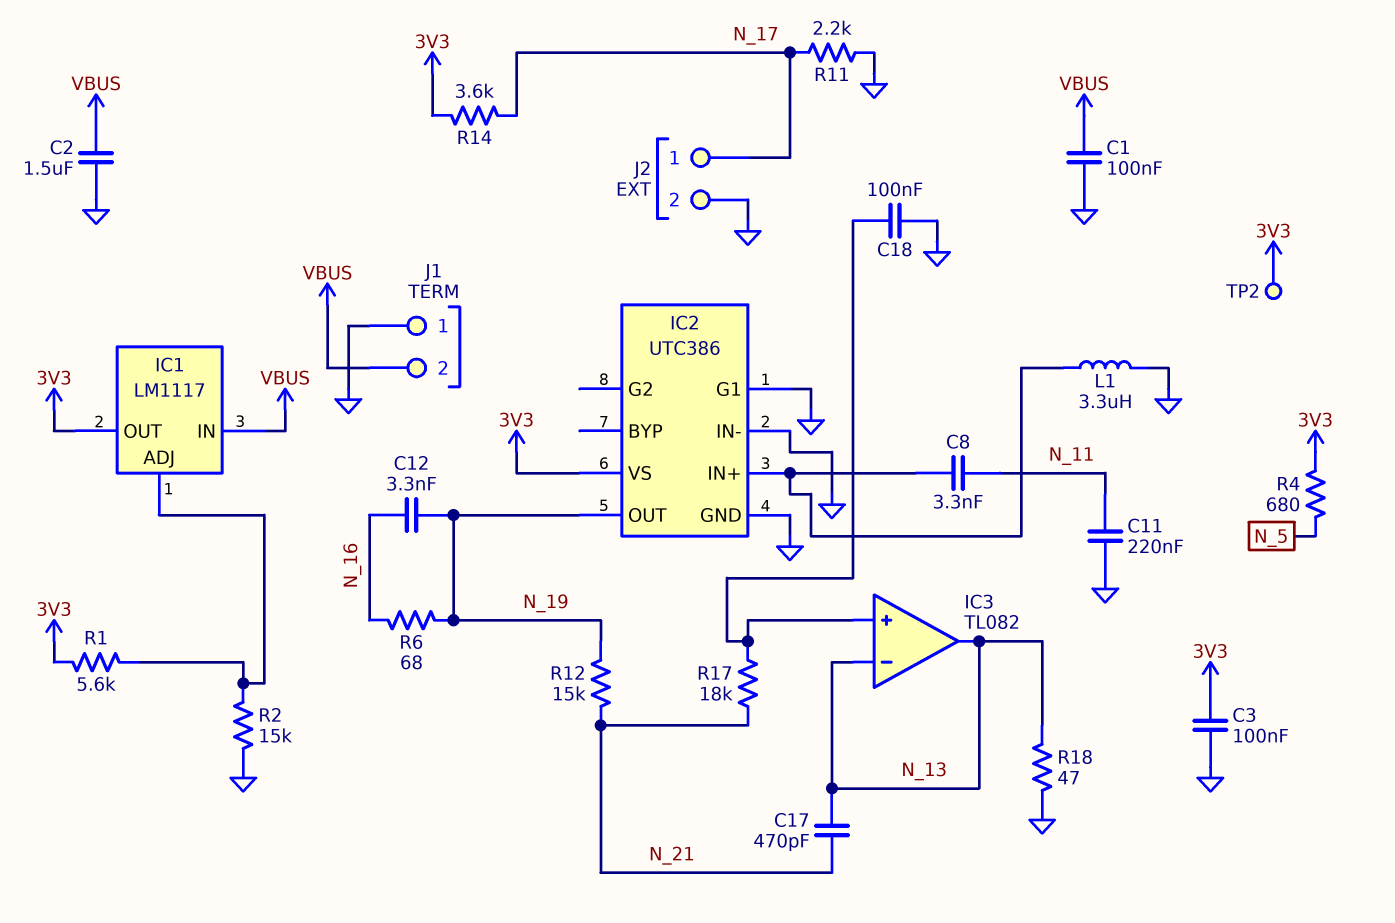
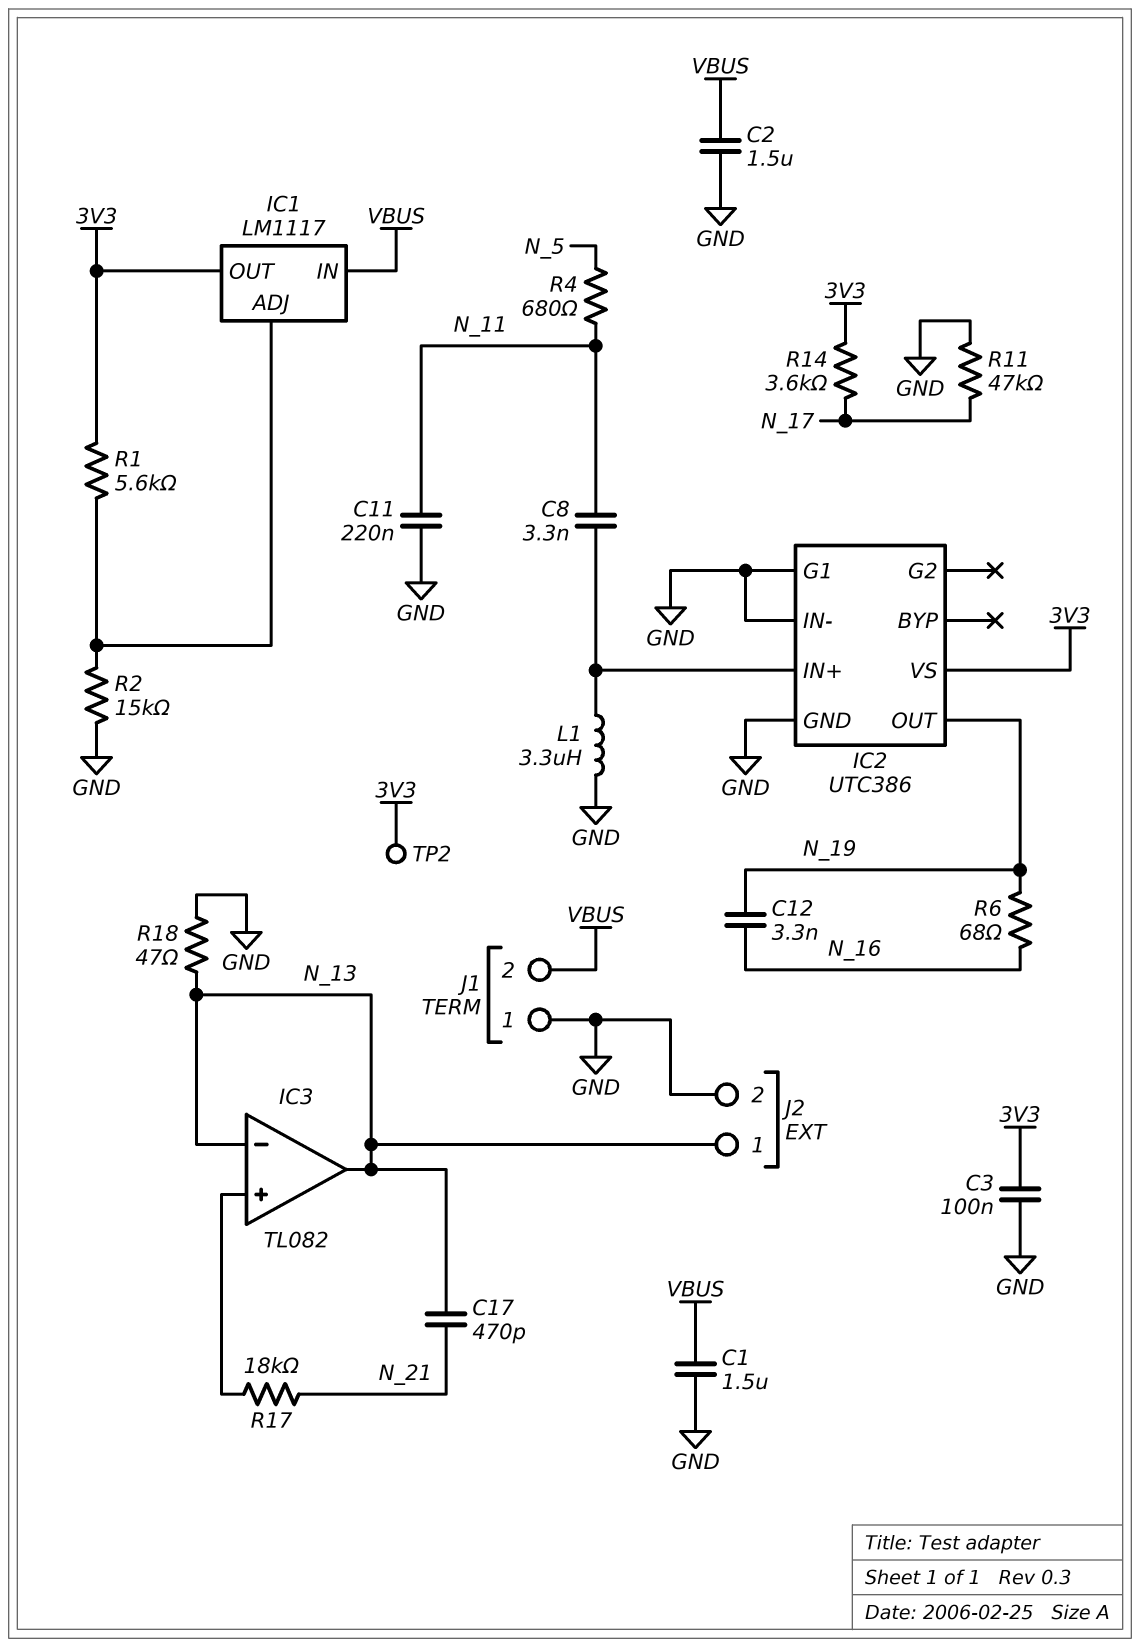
C1: 100nF (GND, VBUS) -> 1.5uF (GND, VBUS)
C18: 100nF (GND, IC3/in+) -> none
J2 pin 1: N_17 -> N_13
R4: 680 (3V3, N_5) -> 680 (N_5, N_11)
R11: 2.2k (GND, N_17) -> 47k (GND, N_17)
R12: 15k (N_19, N_21) -> none

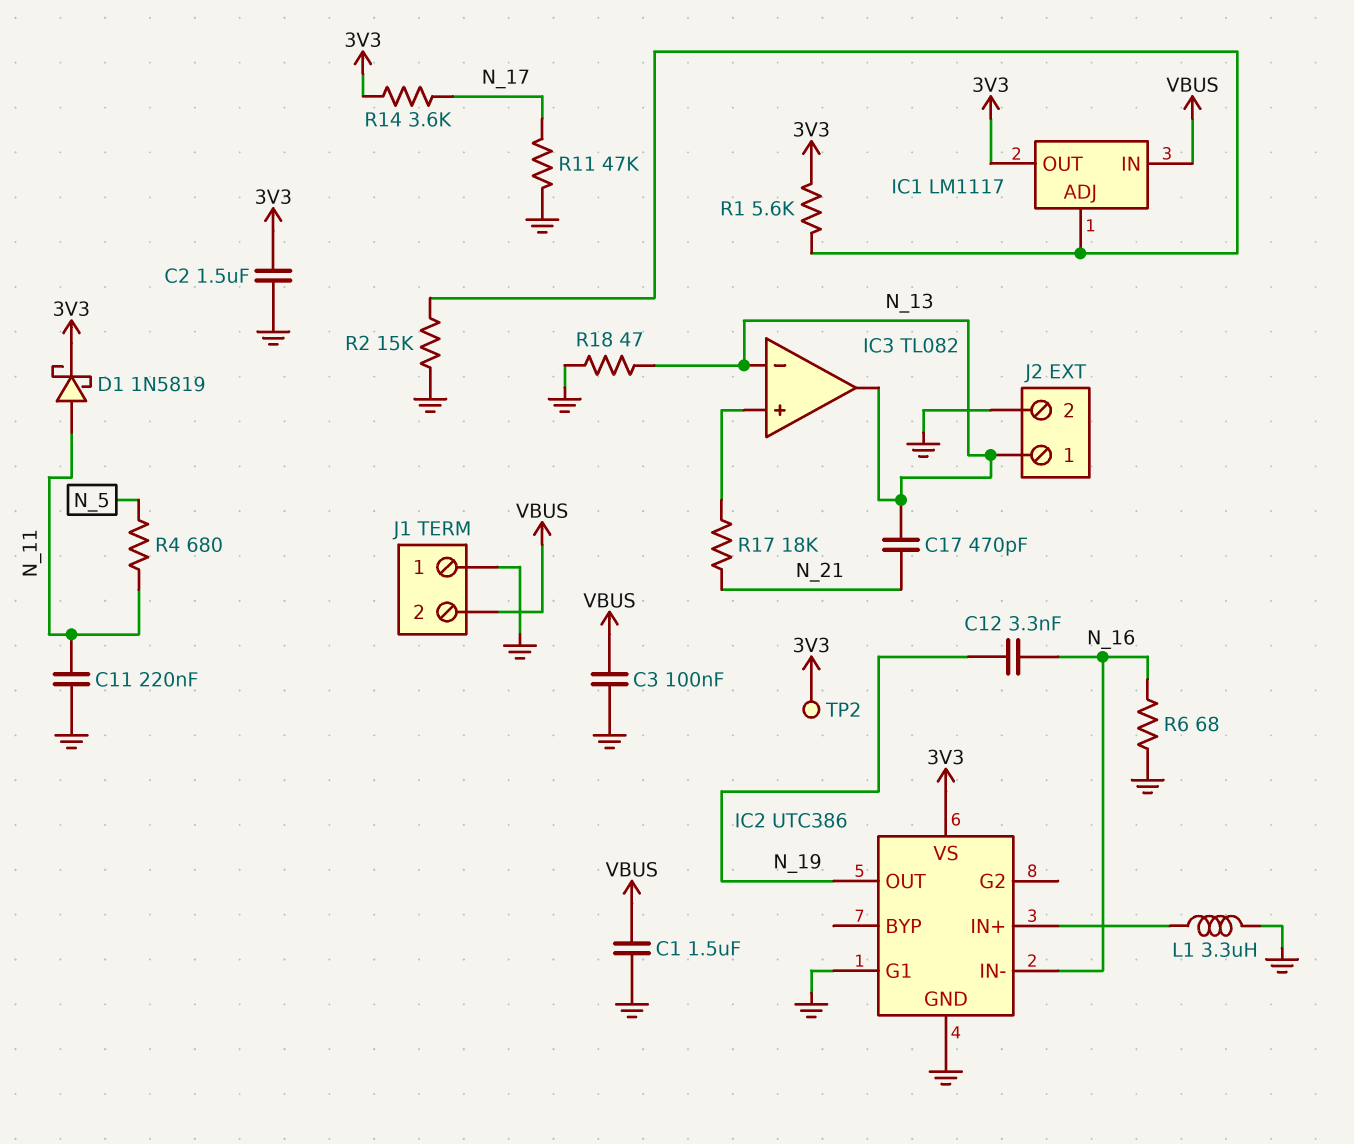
C2: 1.5uF (GND, VBUS) -> 1.5uF (3V3, GND)
C3: 100nF (3V3, GND) -> 100nF (GND, VBUS)
C8: 3.3nF (IC2/IN+, N_11) -> none
D1: none -> schottky 1N5819 (A N_11, K 3V3)
IC2 pin IN-: GND -> N_16
R6: 68 (N_16, N_19) -> 68 (GND, N_16)

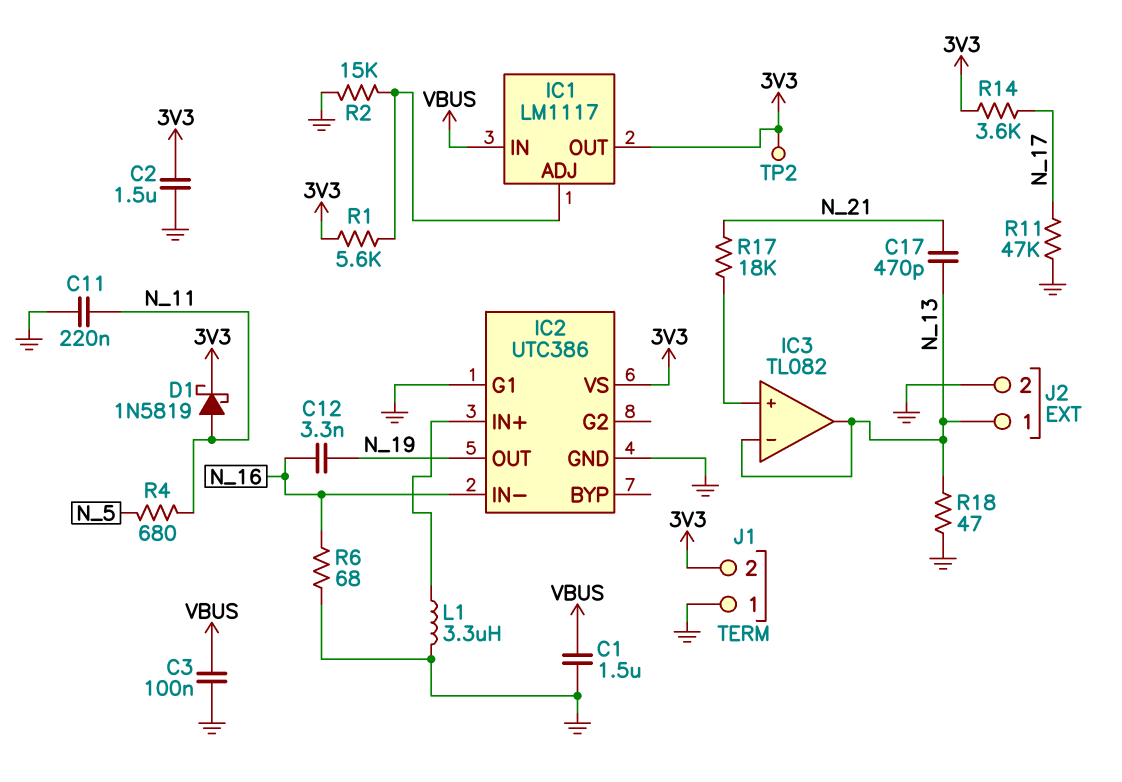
J1 pin 2: VBUS -> 3V3

